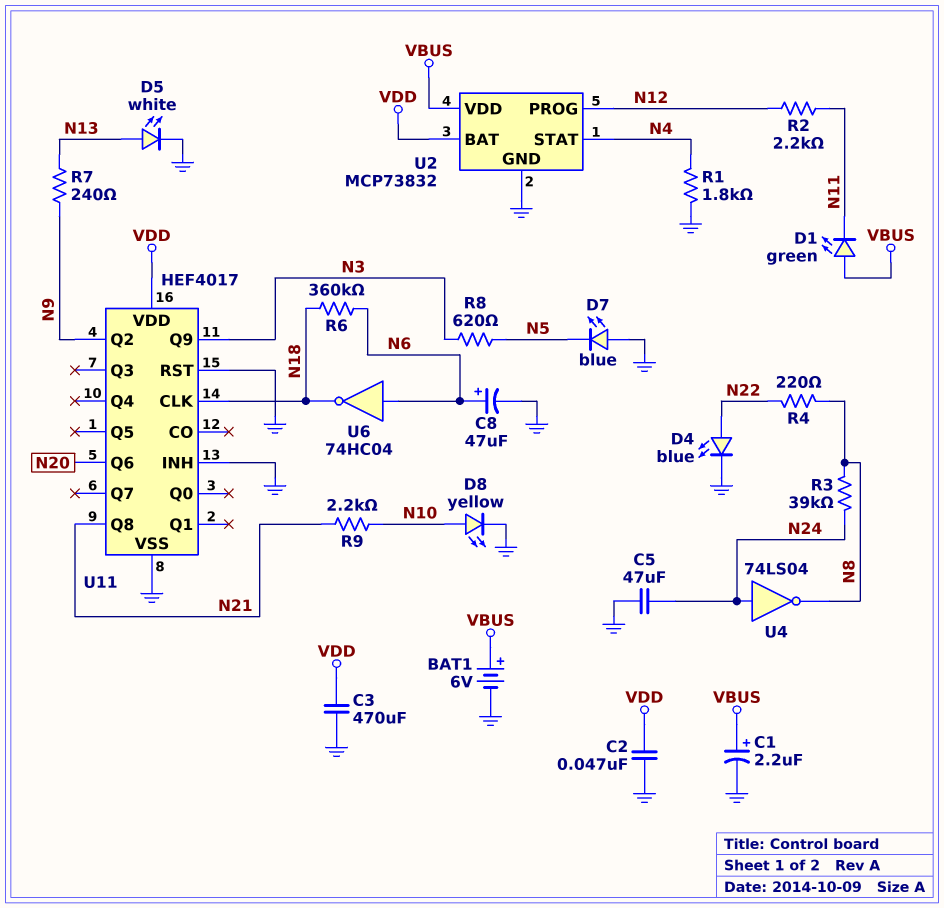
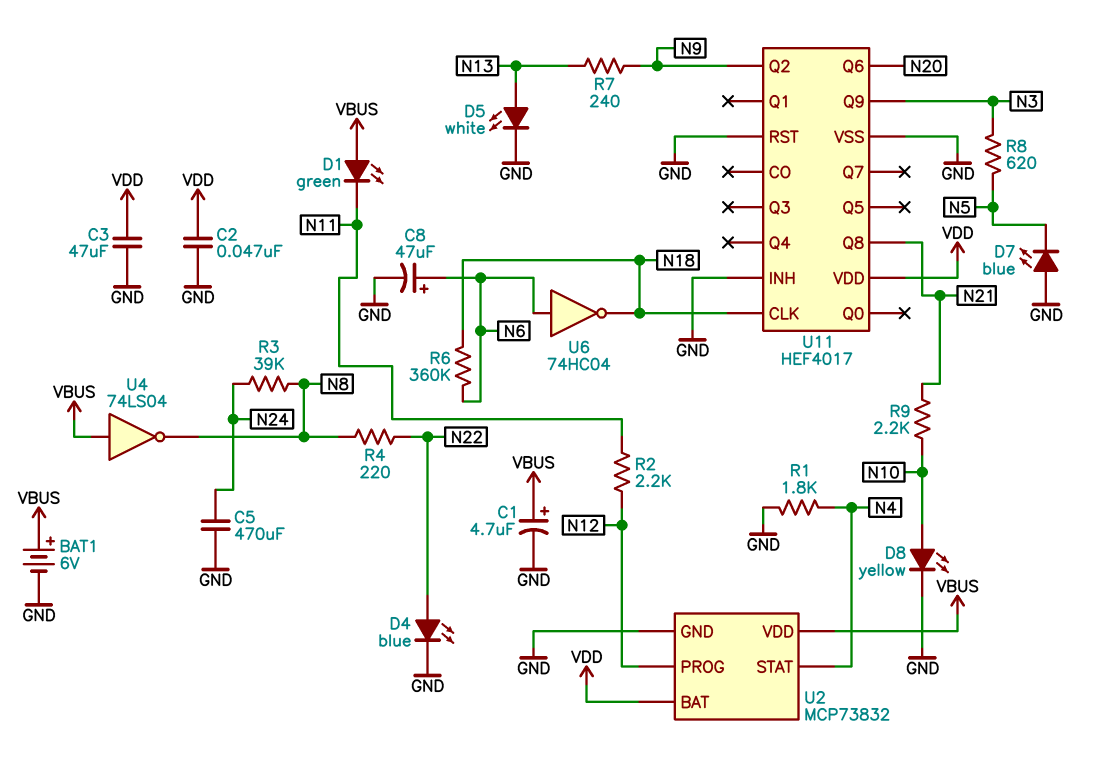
C1: 2.2uF (plus VBUS, minus GND) -> 4.7uF (plus VBUS, minus GND)
C3: 470uF (GND, VDD) -> 47uF (GND, VDD)
C5: 47uF (GND, N24) -> 470uF (GND, N24)
U4: NOT 74LS04 (in N24, out N8) -> NOT 74LS04 (in VBUS, out N8)

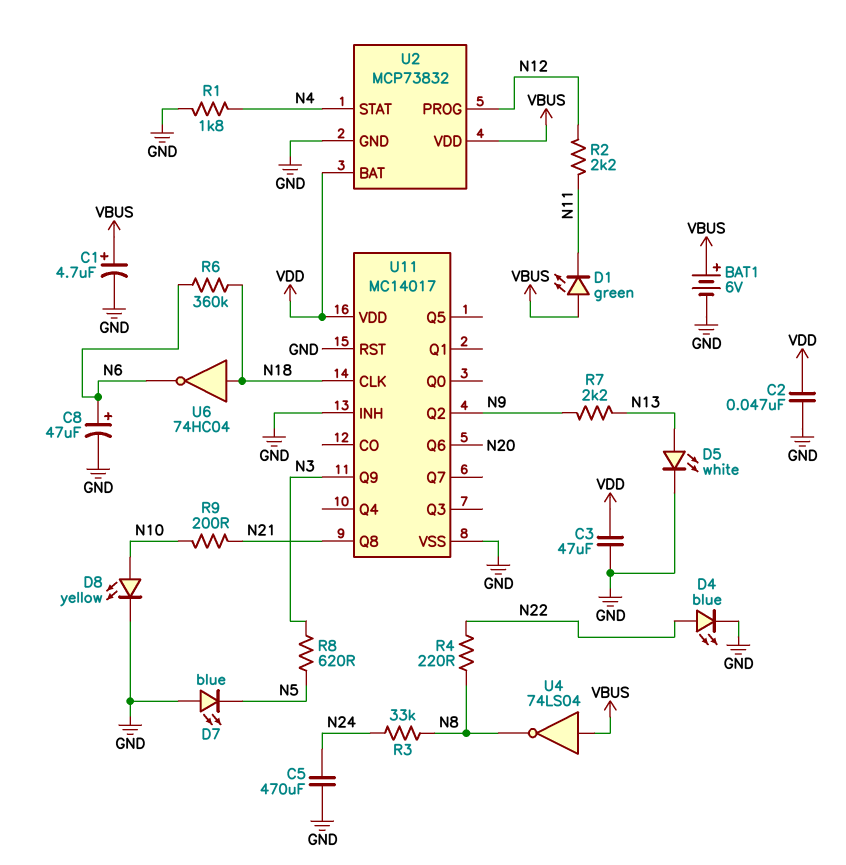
R3: 39k (N8, N24) -> 33k (N8, N24)
R7: 240 (N9, N13) -> 2.2k (N9, N13)
R9: 2.2k (N10, N21) -> 200 (N10, N21)
U6: NOT 74HC04 (in N6, out N18) -> NOT 74HC04 (in N18, out N6)
U11: HEF4017 -> MC14017

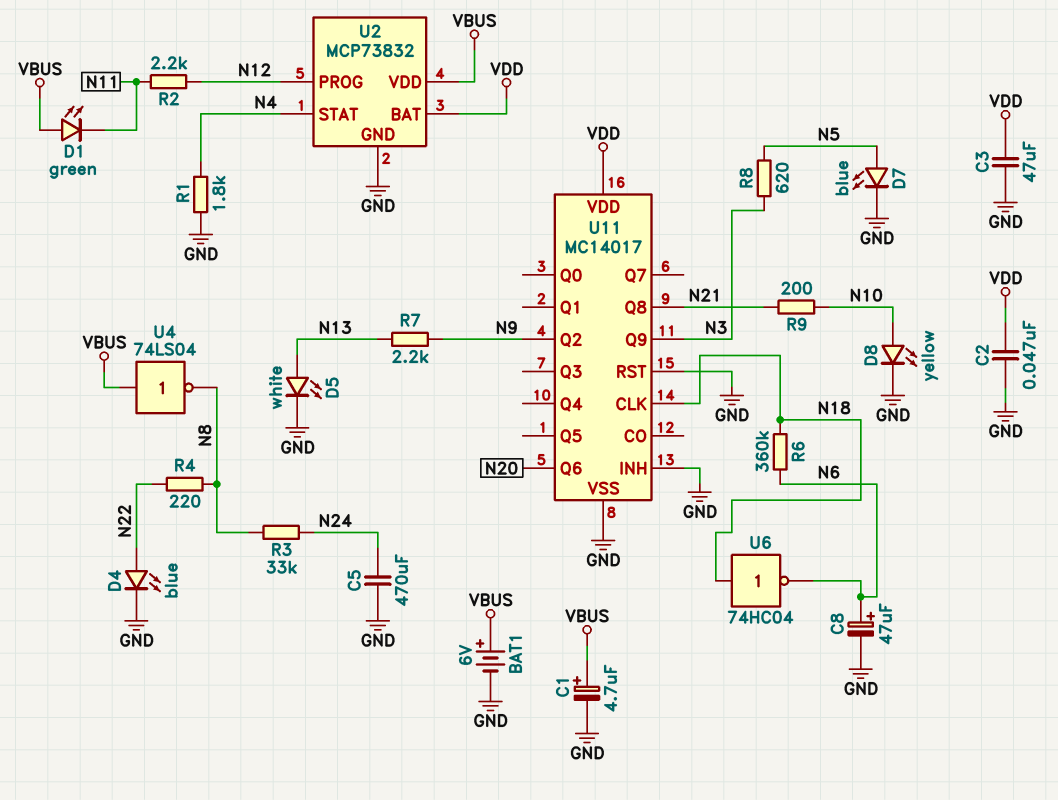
D7: LED blue (A GND, K N5) -> LED blue (A N5, K GND)

